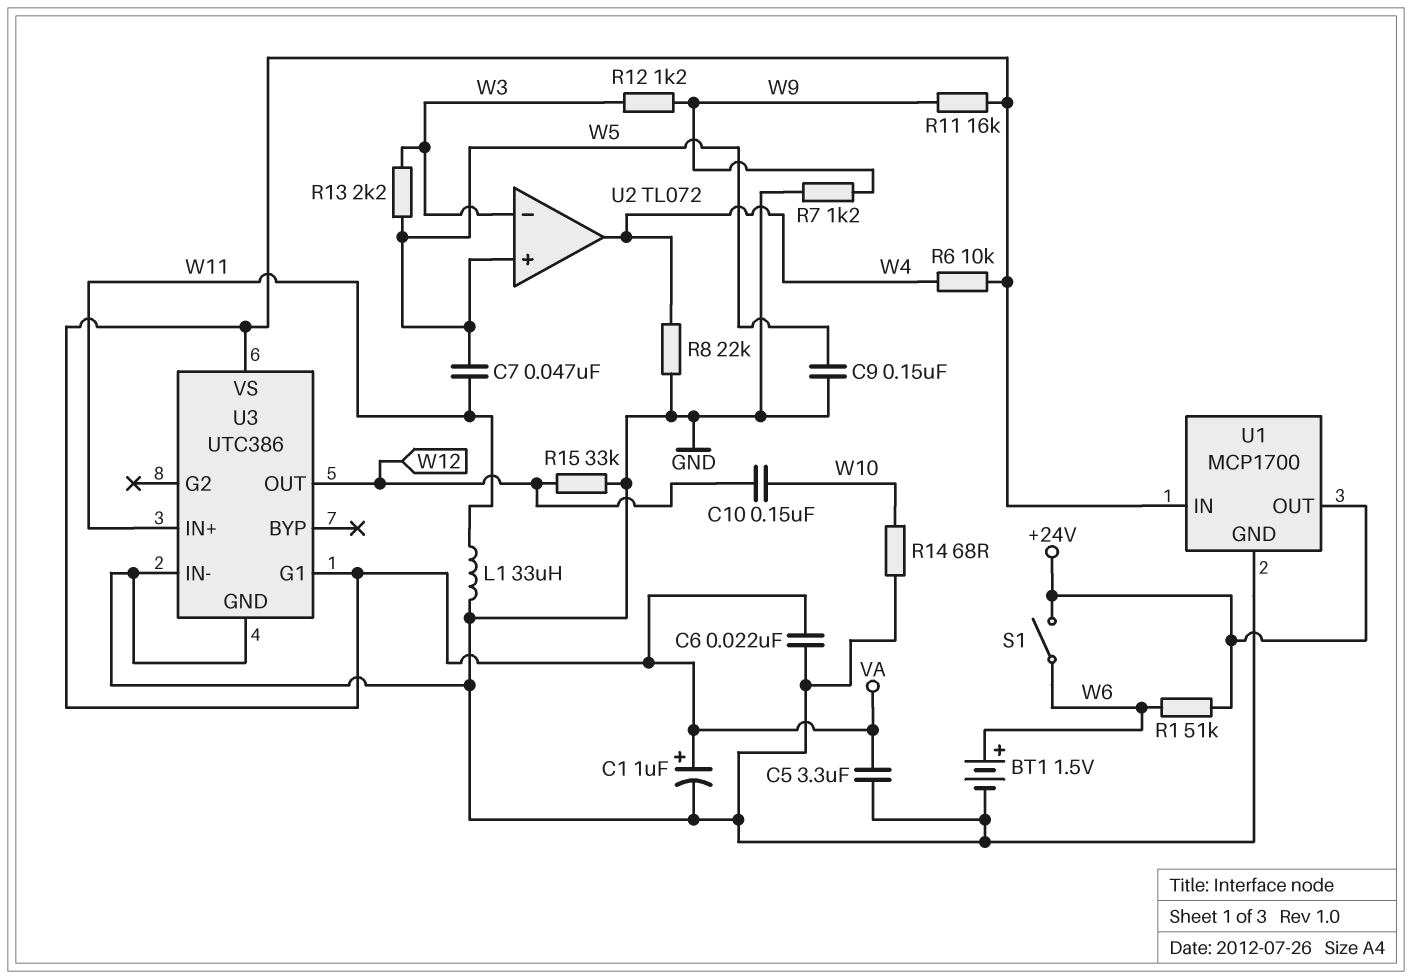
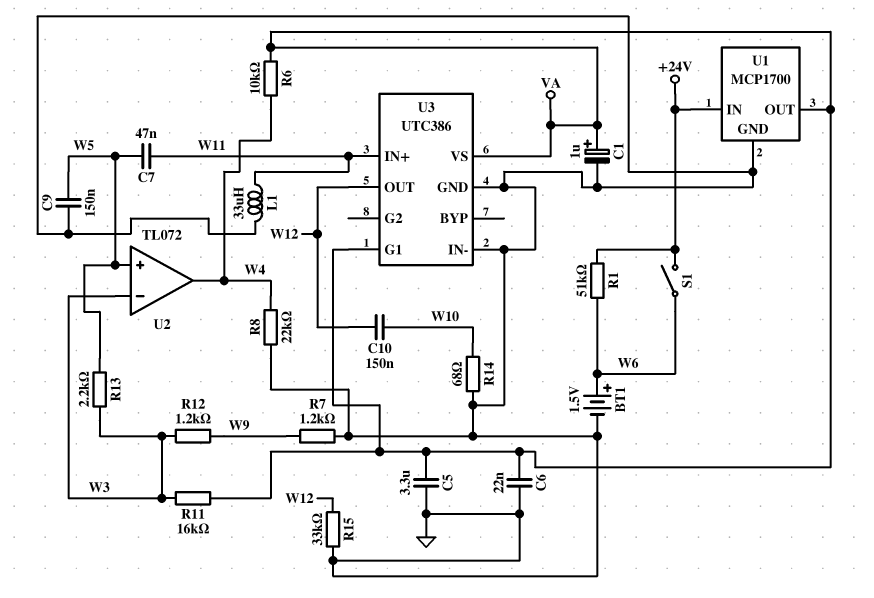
R11: 16k (VA, W9) -> 16k (VA, W3)
U1 pin IN: VA -> +24V
U1 pin OUT: +24V -> VA

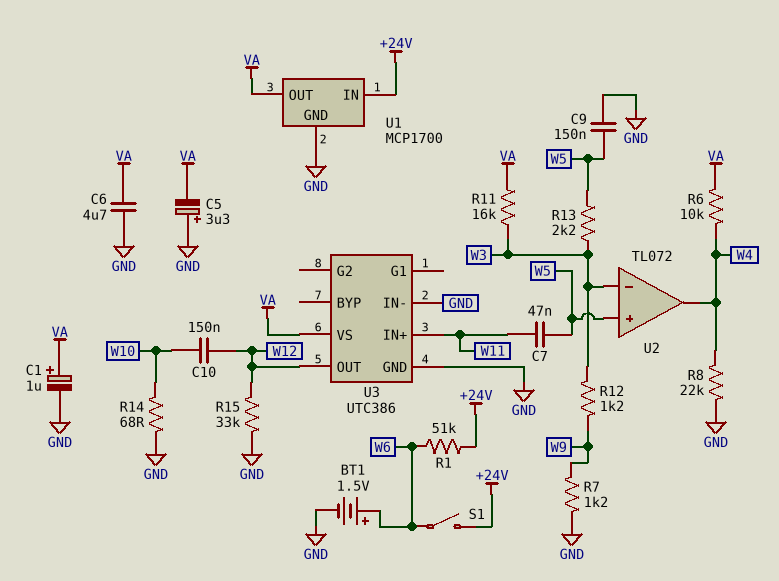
C5: 3.3uF (GND, VA) -> 3.3uF (plus GND, minus VA)
C6: 22nF (GND, VA) -> 4.7uF (GND, VA)
L1: 33uH (GND, W11) -> none
U3 pin G1: VA -> none

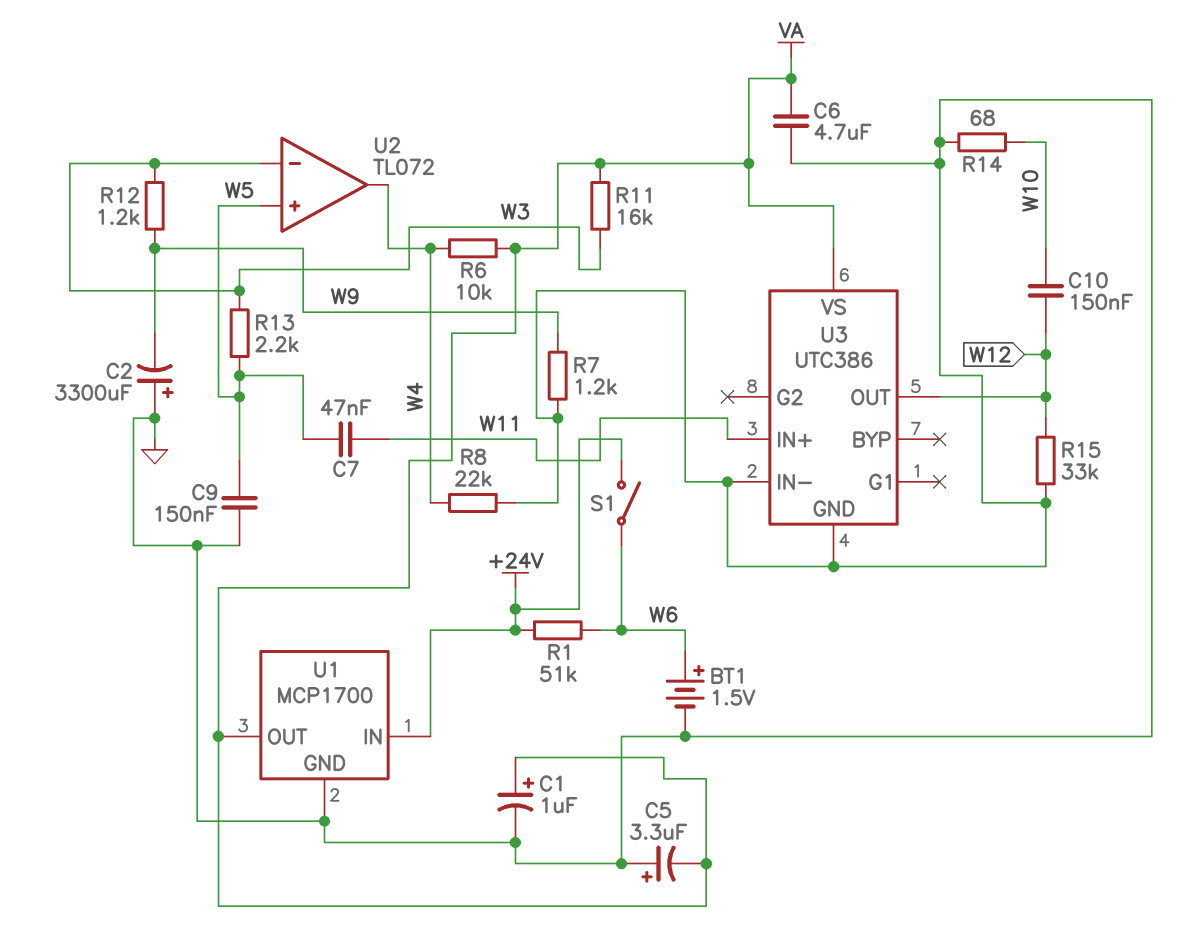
C2: none -> 3300uF (plus GND, minus W9)

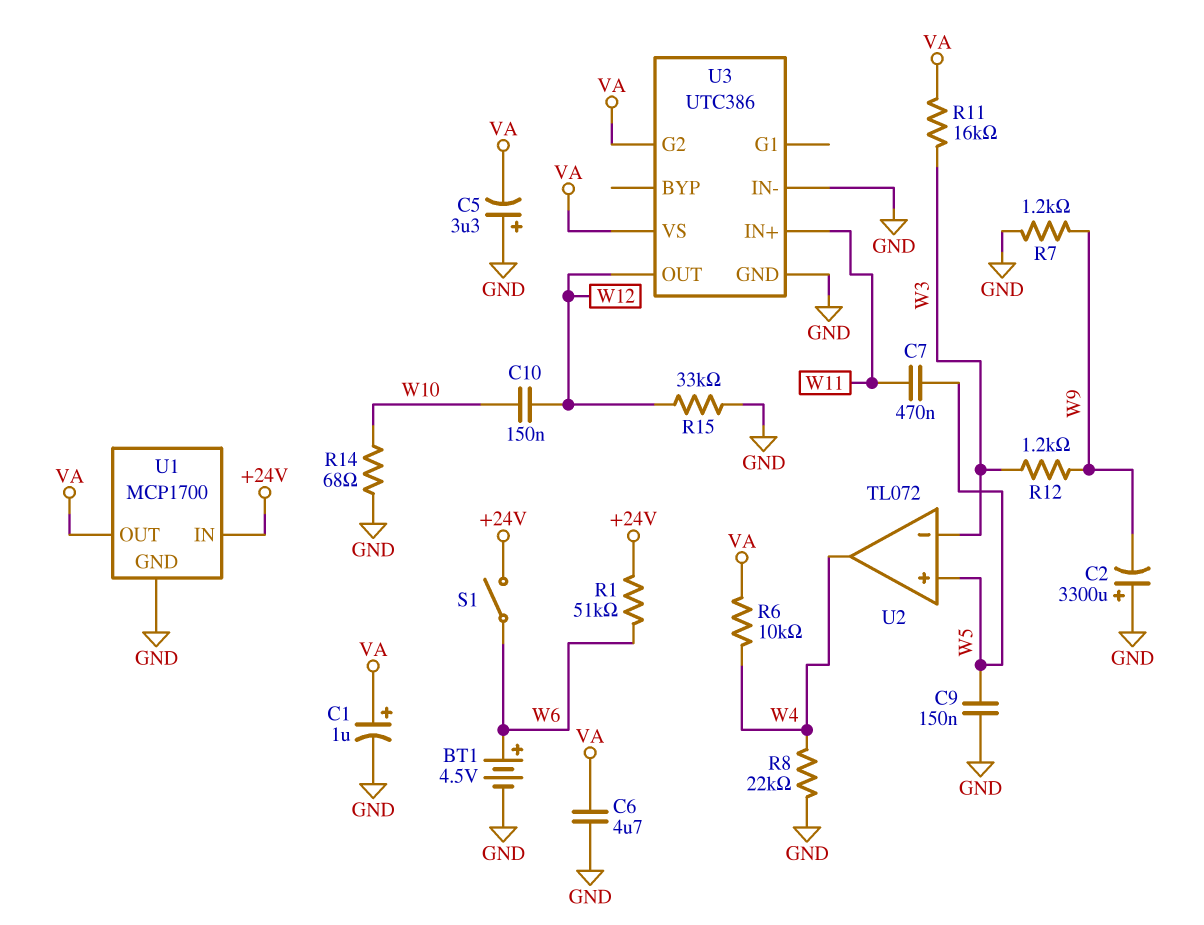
BT1: 1.5V (plus W6, minus GND) -> 4.5V (plus W6, minus GND)
C7: 47nF (W5, W11) -> 470nF (W5, W11)
R13: 2.2k (W3, W5) -> none
U3 pin G2: none -> VA

